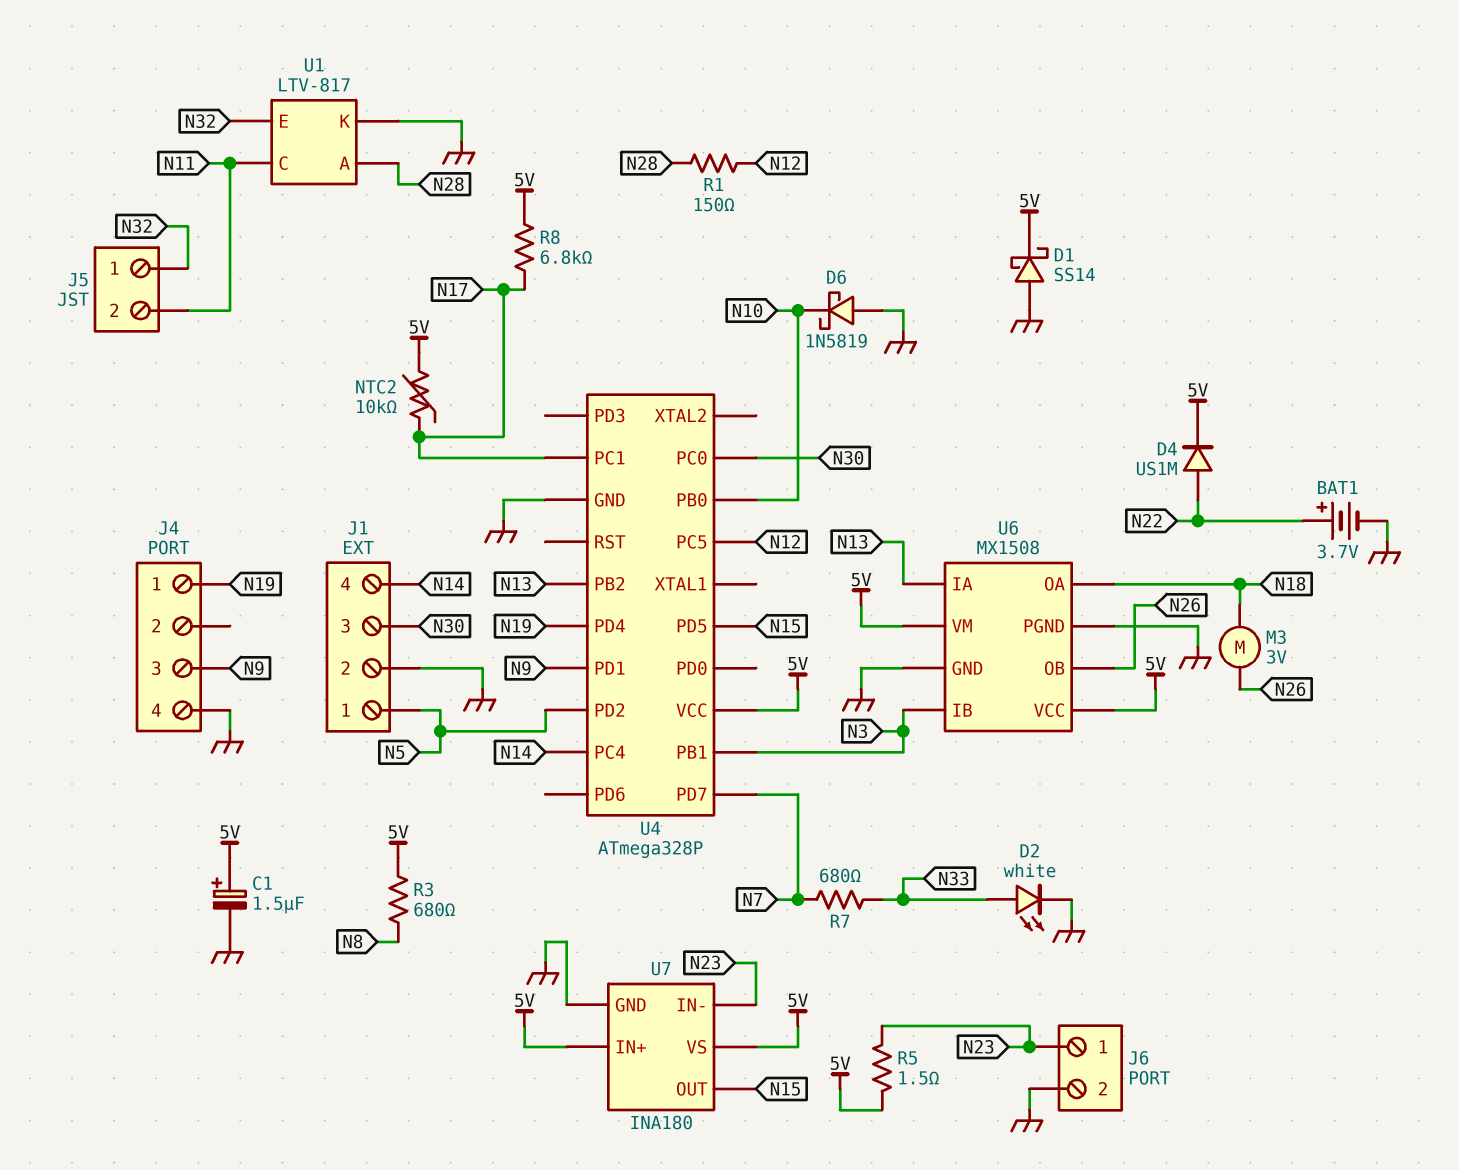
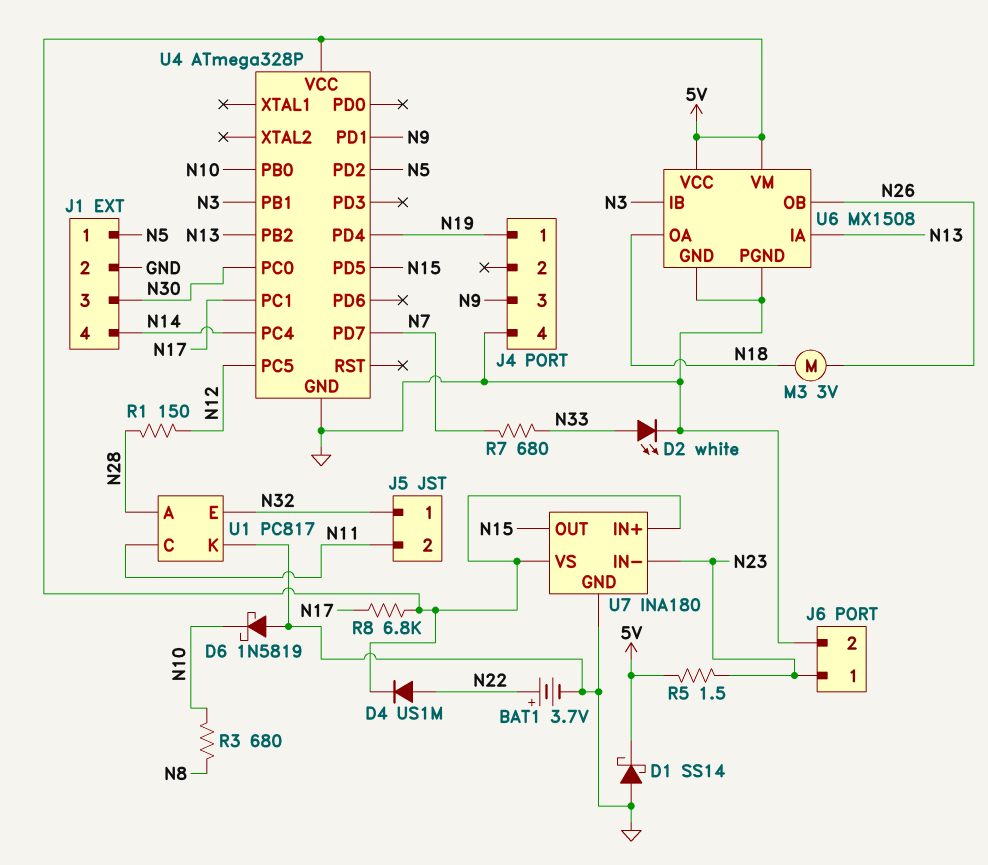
C1: 1.5uF (plus 5V, minus GND) -> none
NTC2: 10k (5V, N17) -> none
R3: 680 (5V, N8) -> 680 (N8, N10)
U1: LTV-817 -> PC817

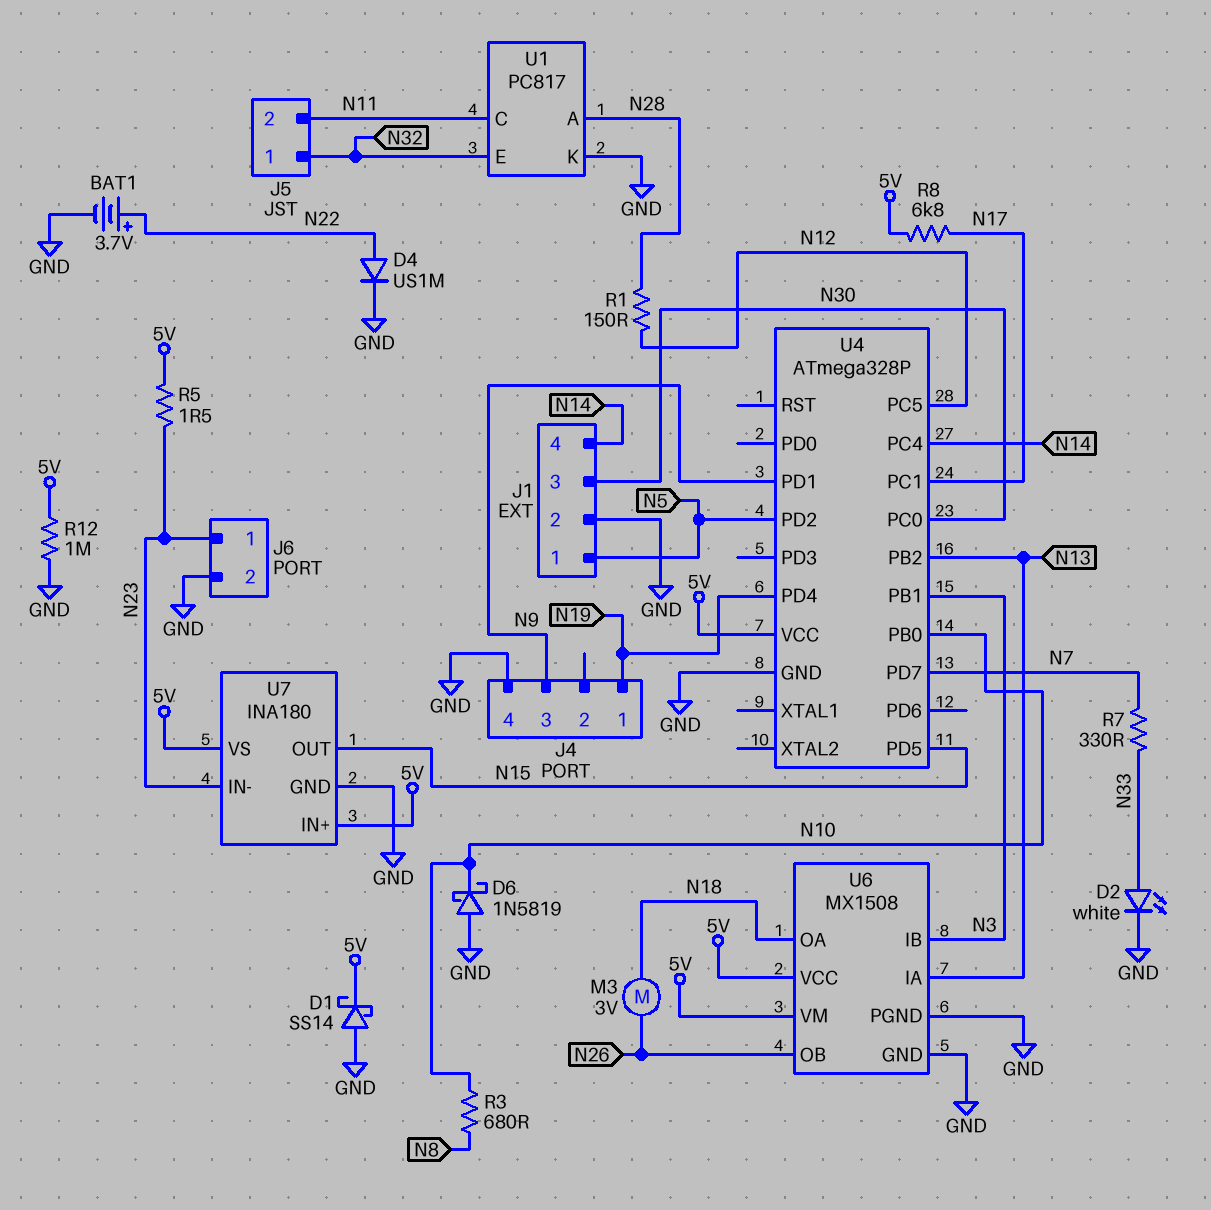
D4: diode US1M (A N22, K 5V) -> diode US1M (A N22, K GND)
R7: 680 (N7, N33) -> 330 (N7, N33)
R12: none -> 1M (5V, GND)

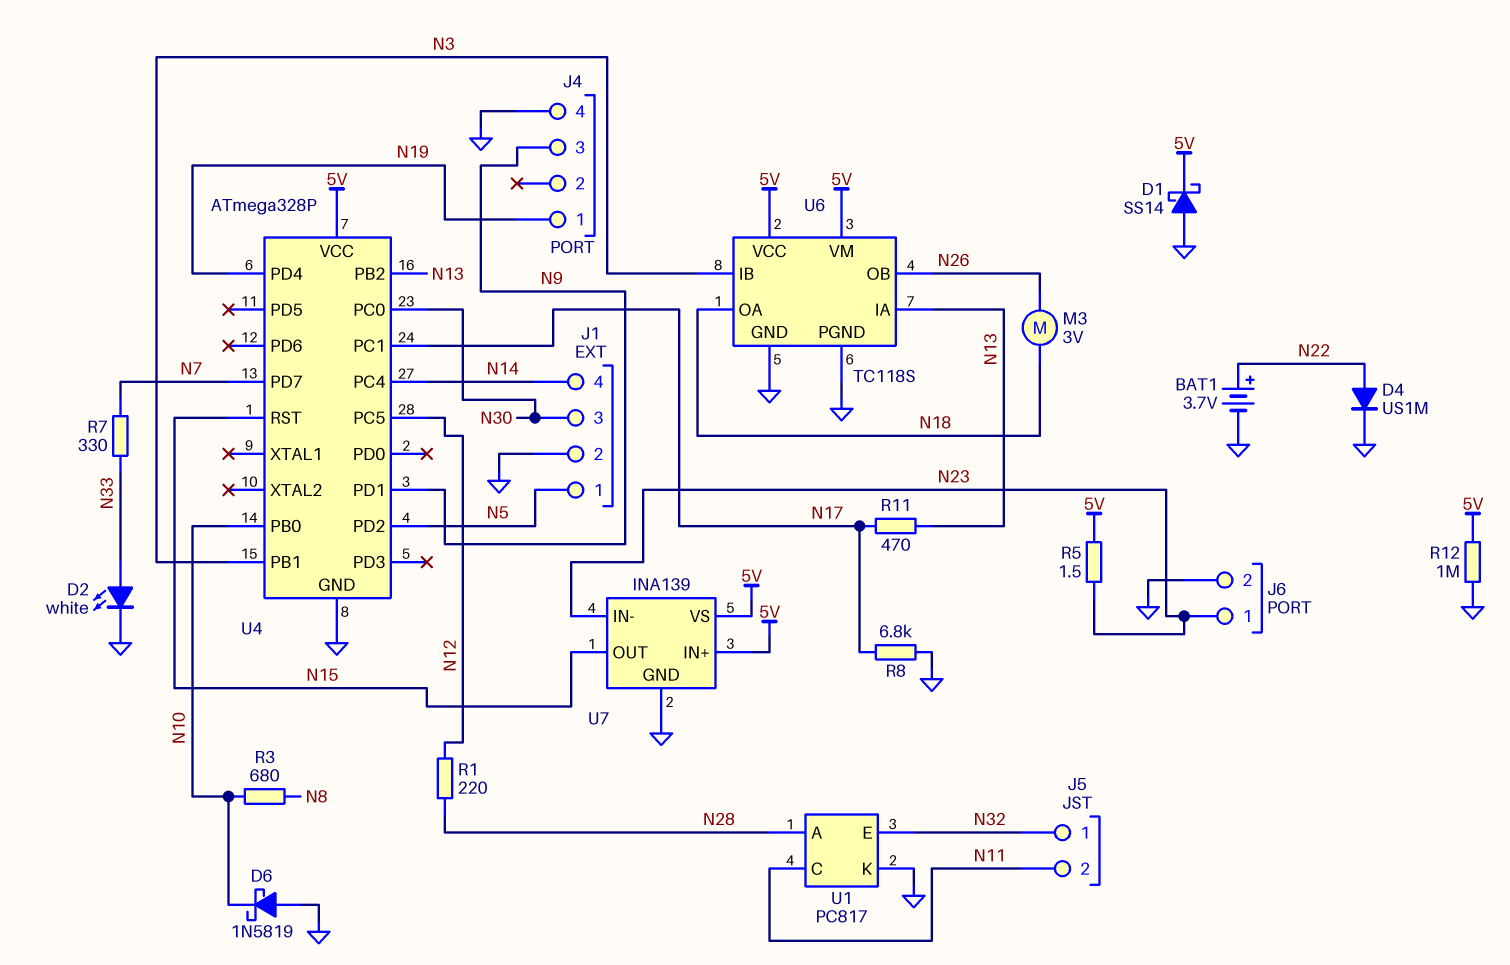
R1: 150 (N12, N28) -> 220 (N12, N28)
R8: 6.8k (5V, N17) -> 6.8k (GND, N17)
R11: none -> 470 (N13, N17)
U4 pin PD5: N15 -> none
U4 pin RST: none -> N15
U6: MX1508 -> TC118S
U7: INA180 -> INA139

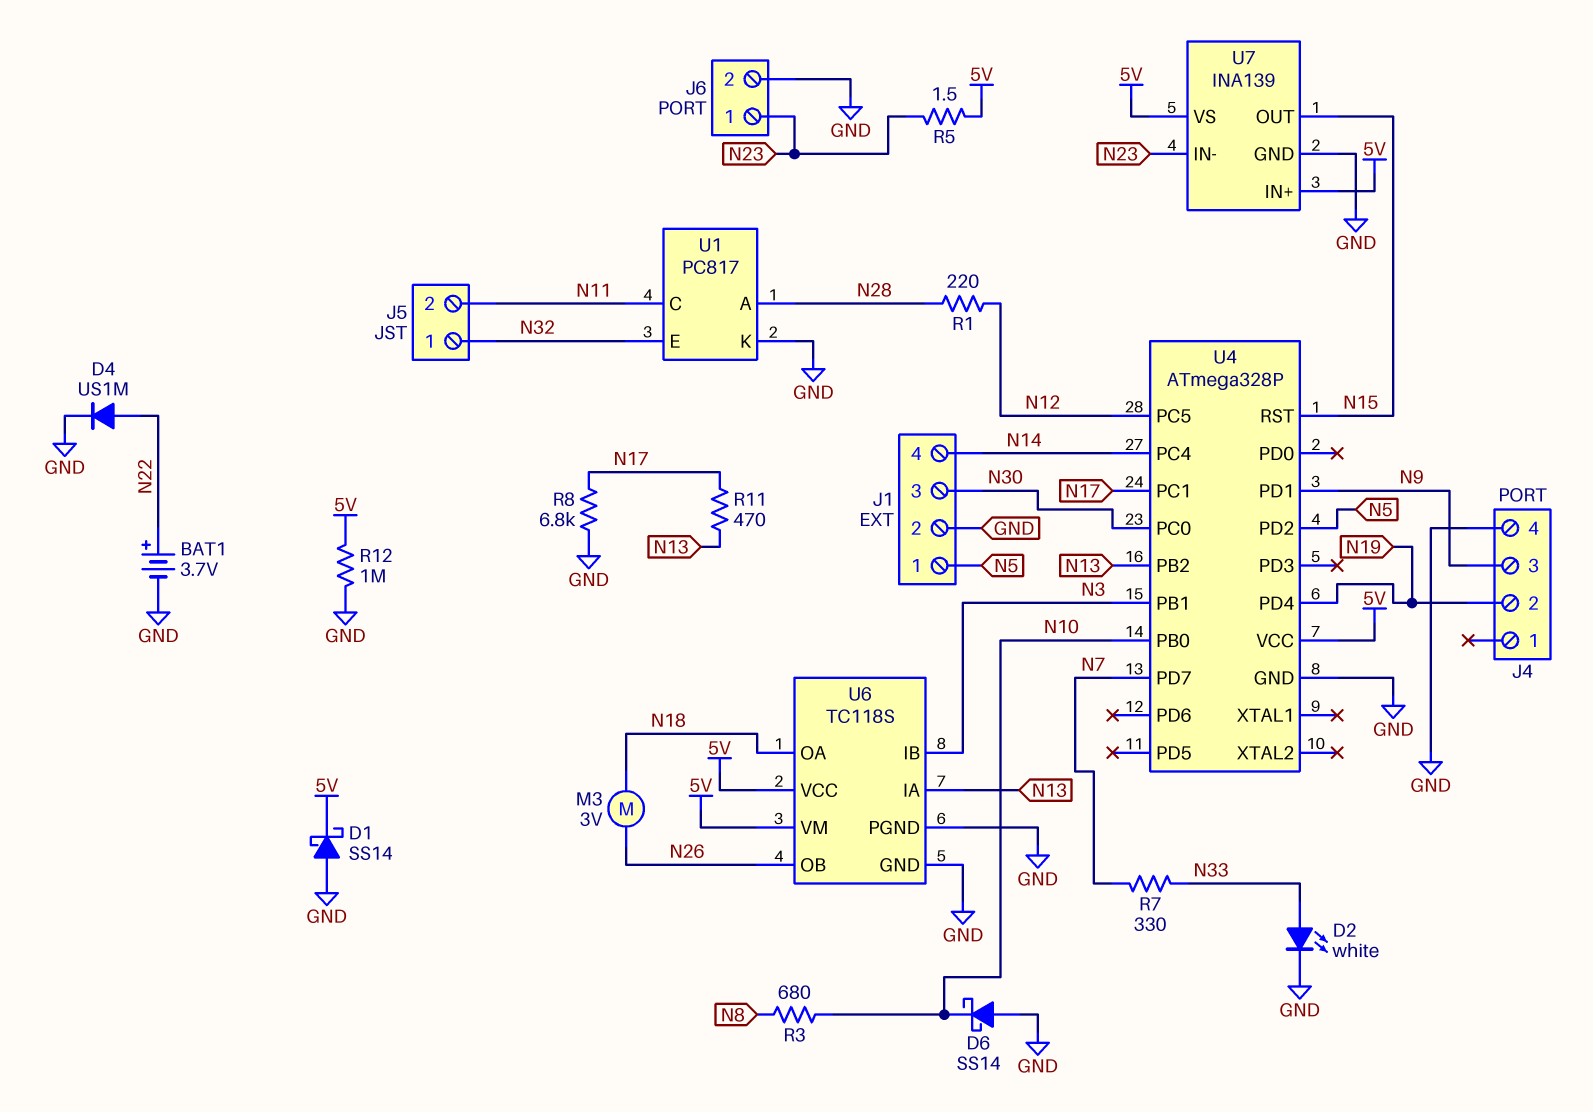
D6: schottky 1N5819 (A GND, K N10) -> schottky SS14 (A GND, K N10)
J4 pin 1: N19 -> none
J4 pin 2: none -> N19

